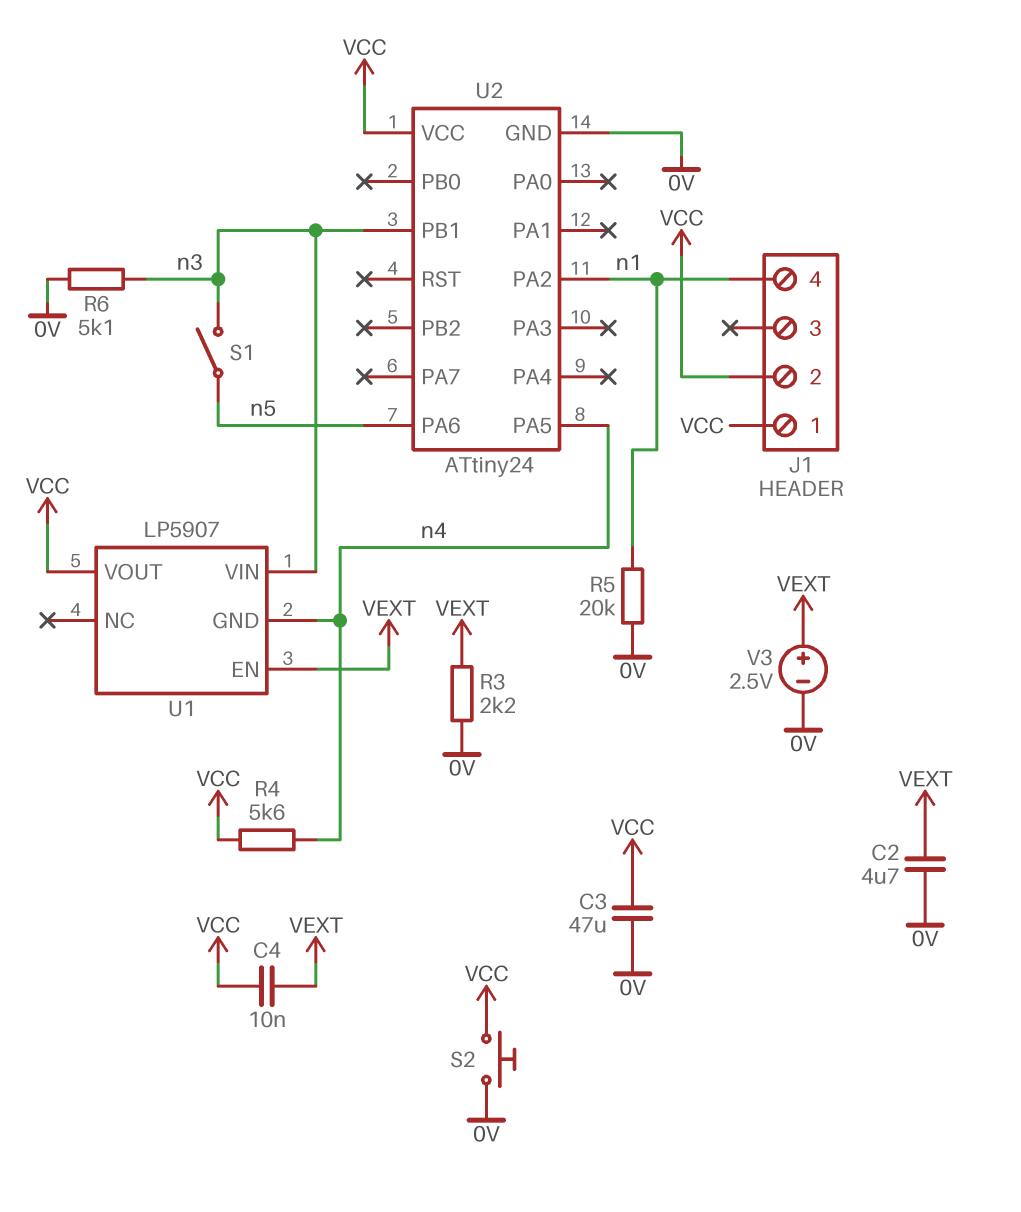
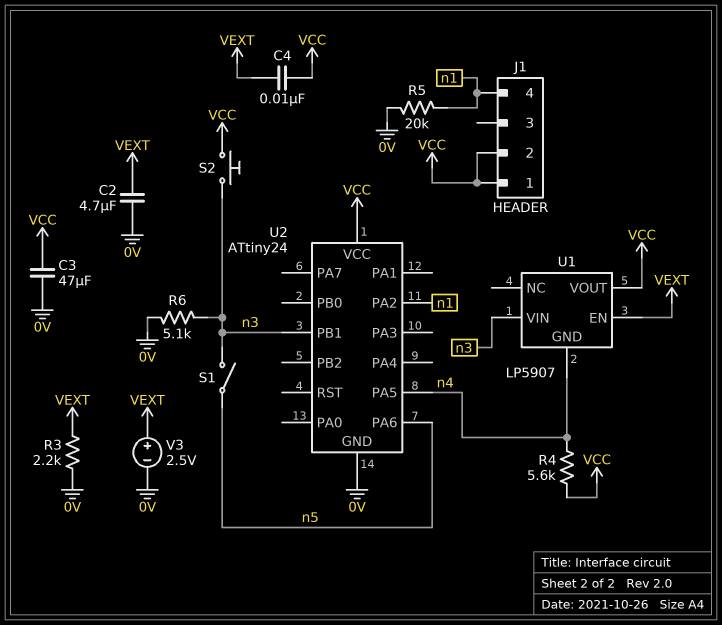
S2: button (0V, VCC) -> button (VCC, n3)

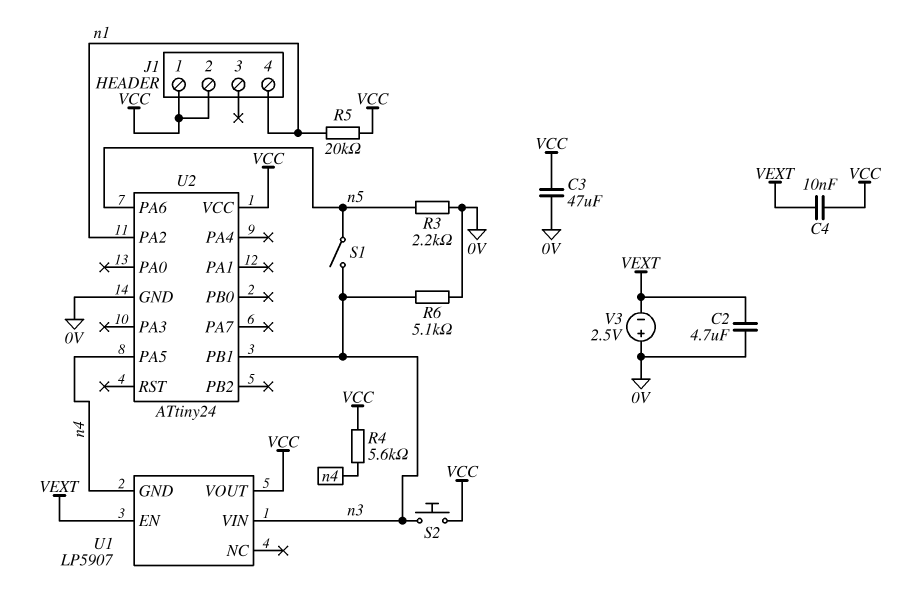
R3: 2.2k (0V, VEXT) -> 2.2k (0V, n5)
R5: 20k (0V, n1) -> 20k (VCC, n1)
V3: 2.5V (plus VEXT, minus 0V) -> 2.5V (plus 0V, minus VEXT)

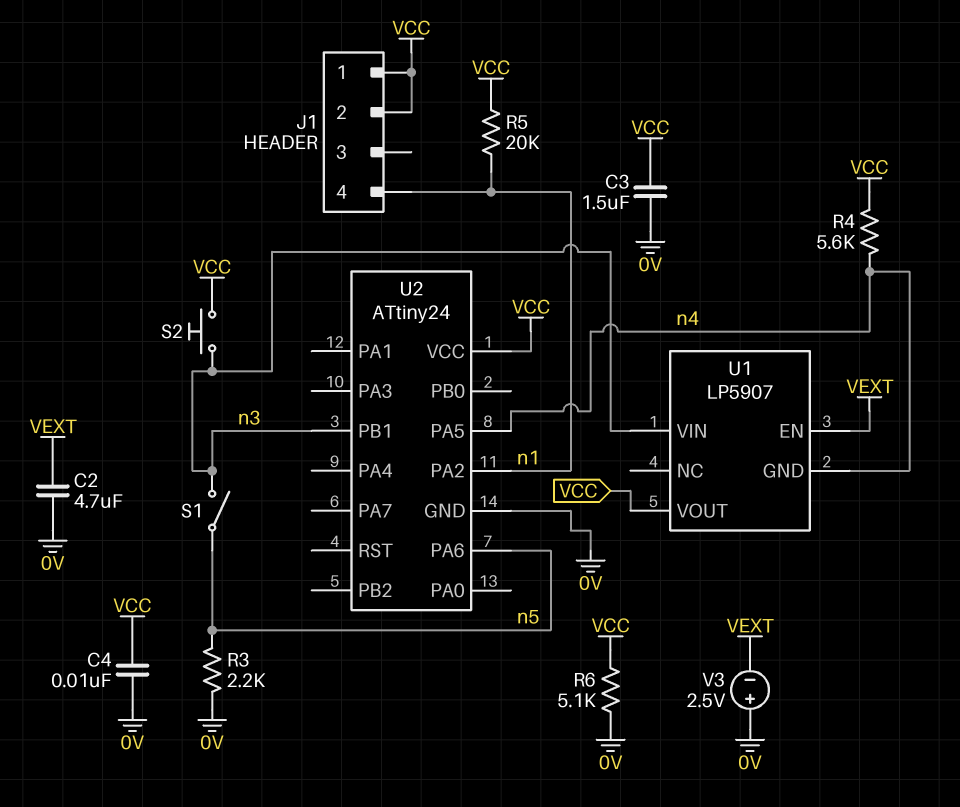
C3: 47uF (0V, VCC) -> 1.5uF (0V, VCC)
C4: 10nF (VCC, VEXT) -> 10nF (0V, VCC)
R6: 5.1k (0V, n3) -> 5.1k (0V, VCC)

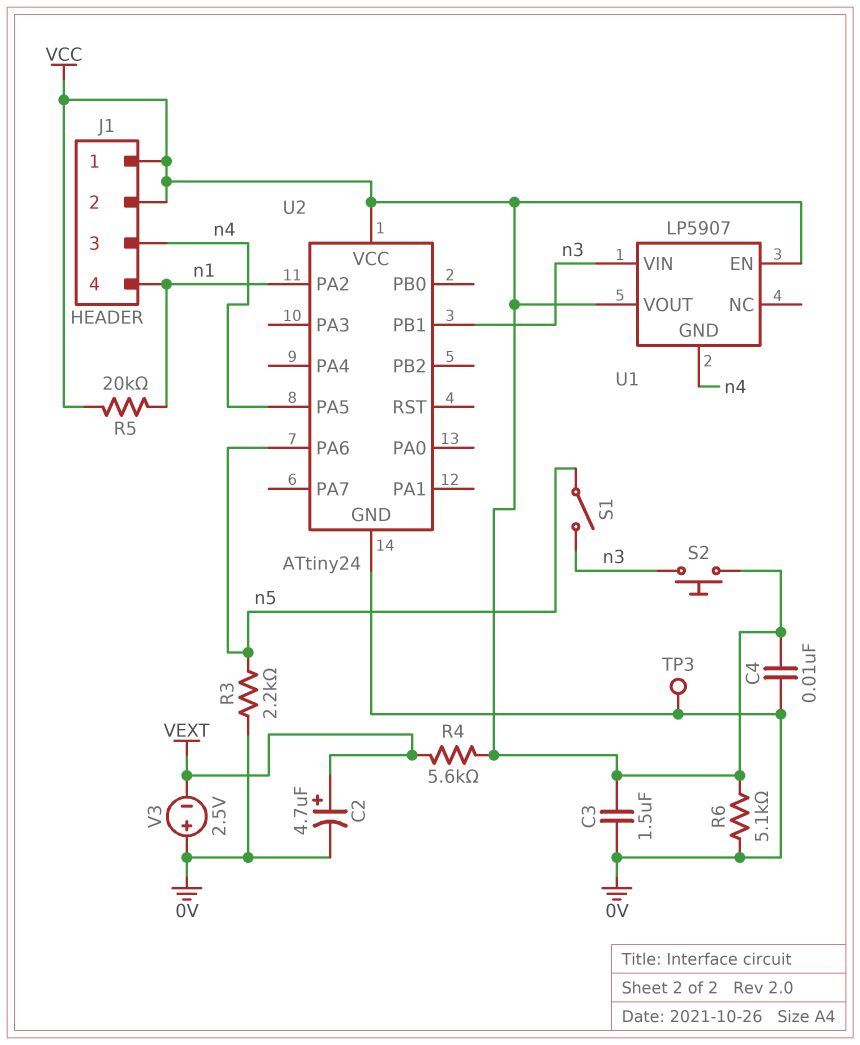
C2: 4.7uF (0V, VEXT) -> 4.7uF (plus VEXT, minus 0V)
J1 pin 3: none -> n4
R4: 5.6k (VCC, n4) -> 5.6k (VCC, VEXT)
TP3: none -> test point (0V)
U1 pin EN: VEXT -> VCC

